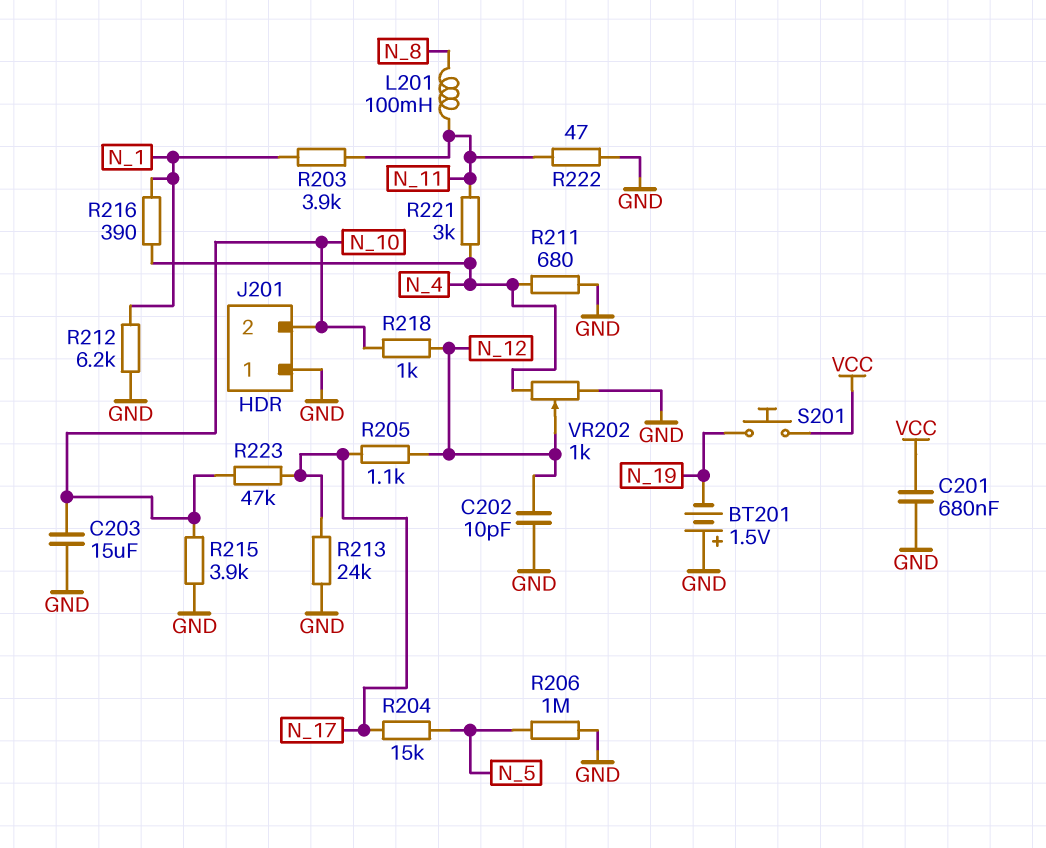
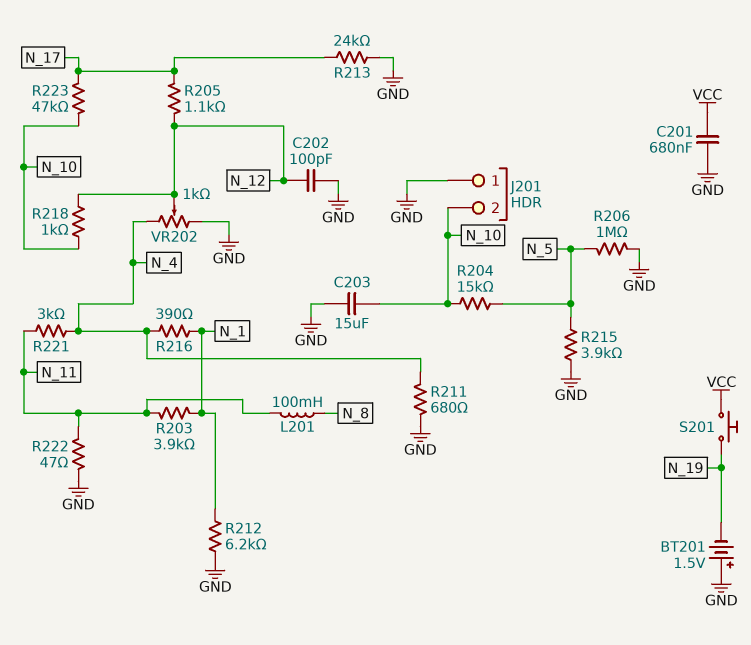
C202: 10pF (GND, N_12) -> 100pF (GND, N_12)
R204: 15k (N_5, N_17) -> 15k (N_5, N_10)
R215: 3.9k (GND, N_10) -> 3.9k (GND, N_5)

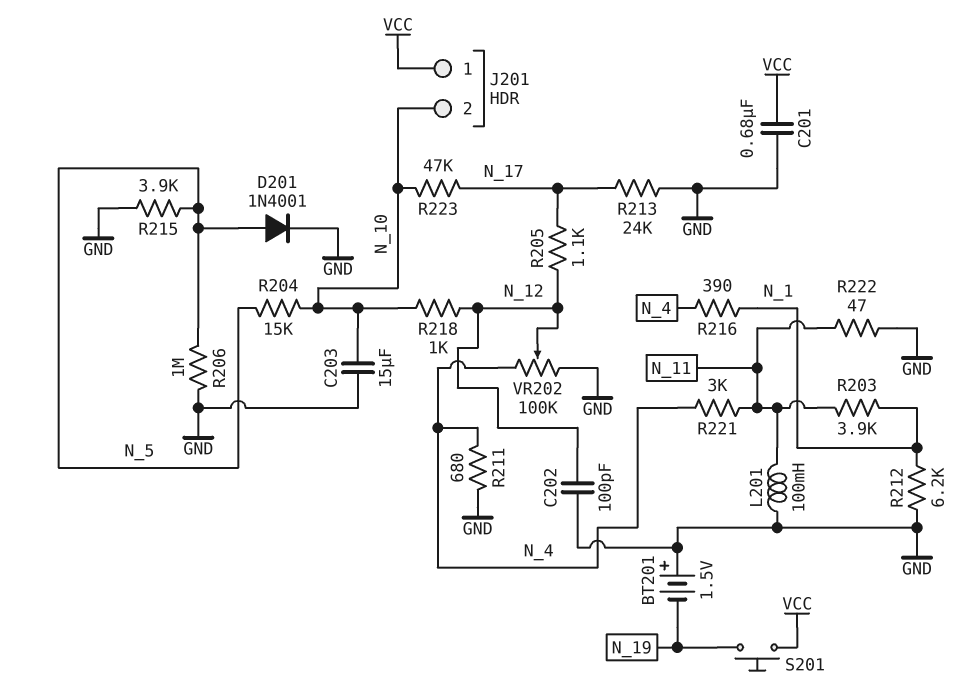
D201: none -> diode 1N4001 (A N_5, K GND)
J201 pin 1: GND -> VCC
L201: 100mH (N_8, N_11) -> 100mH (GND, N_11)
VR202: 1k (GND, N_4, wiper N_12) -> 100k (GND, N_4, wiper N_12)

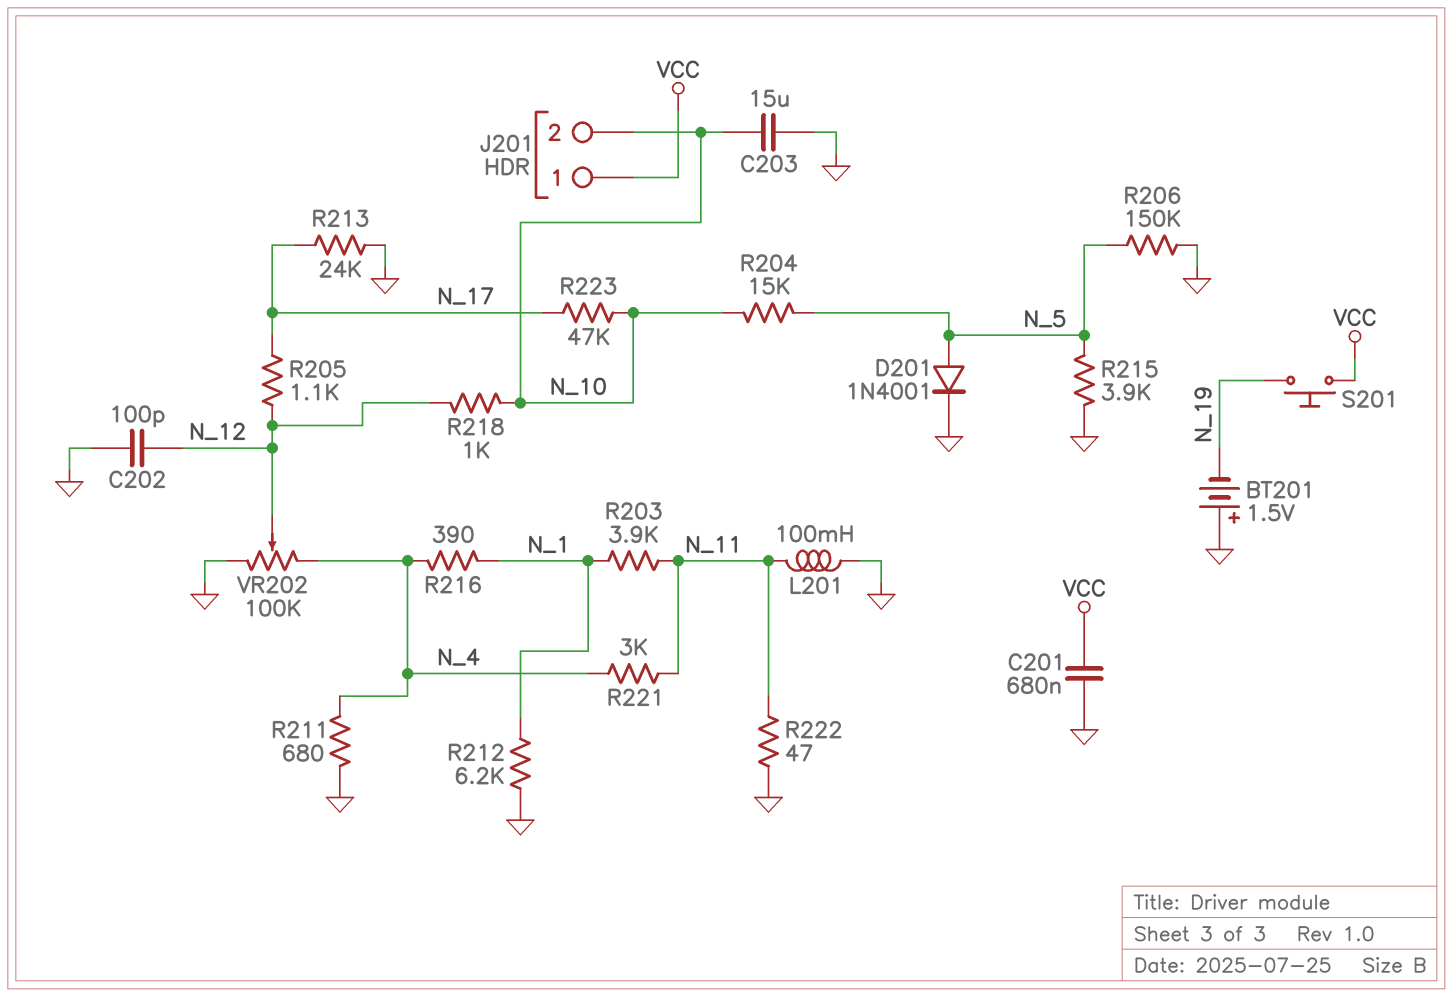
R206: 1M (GND, N_5) -> 150k (GND, N_5)

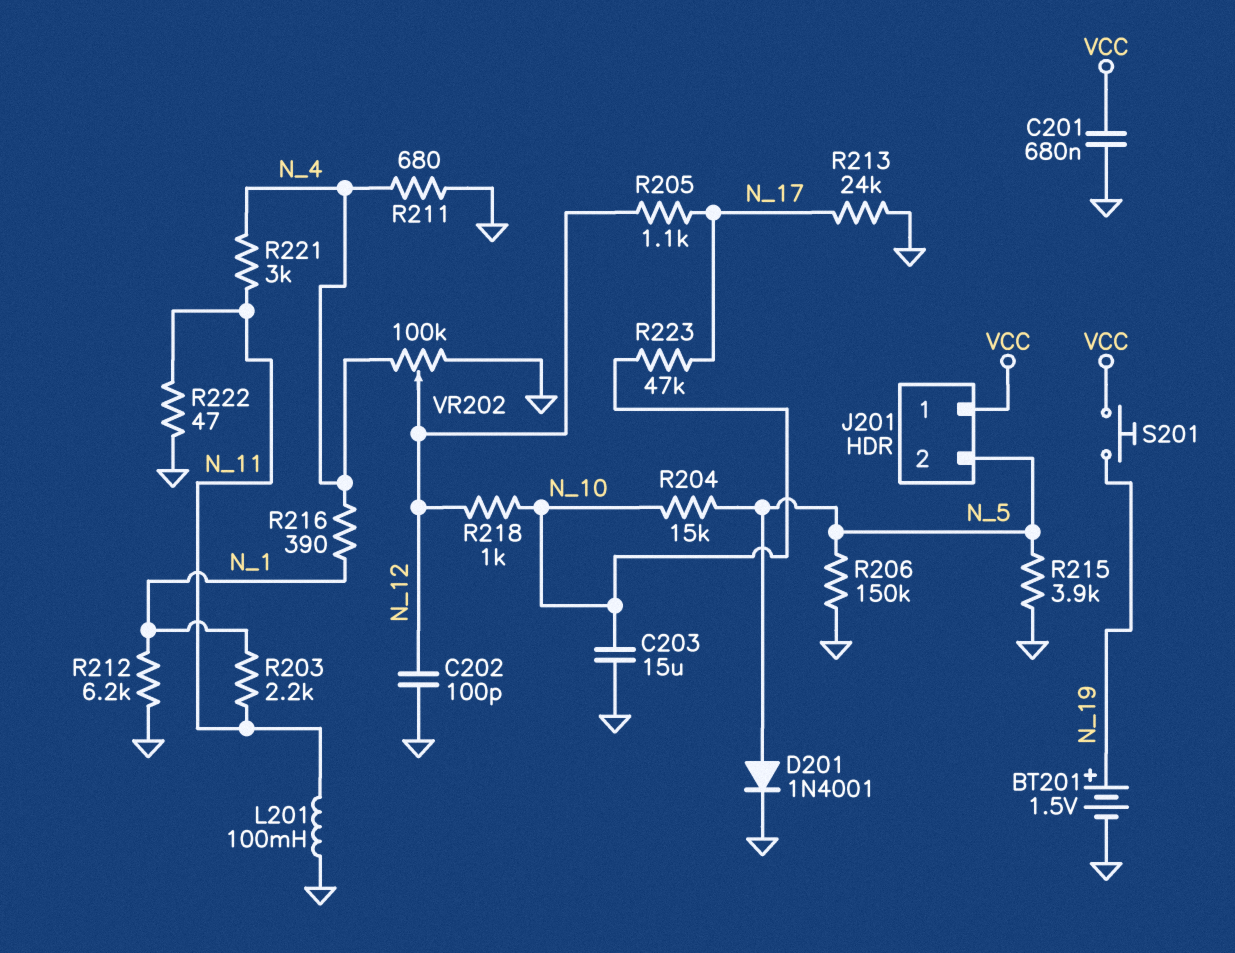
BT201: 1.5V (plus GND, minus N_19) -> 1.5V (plus N_19, minus GND)
J201 pin 2: N_10 -> N_5
R203: 3.9k (N_1, N_11) -> 2.2k (N_1, N_11)

